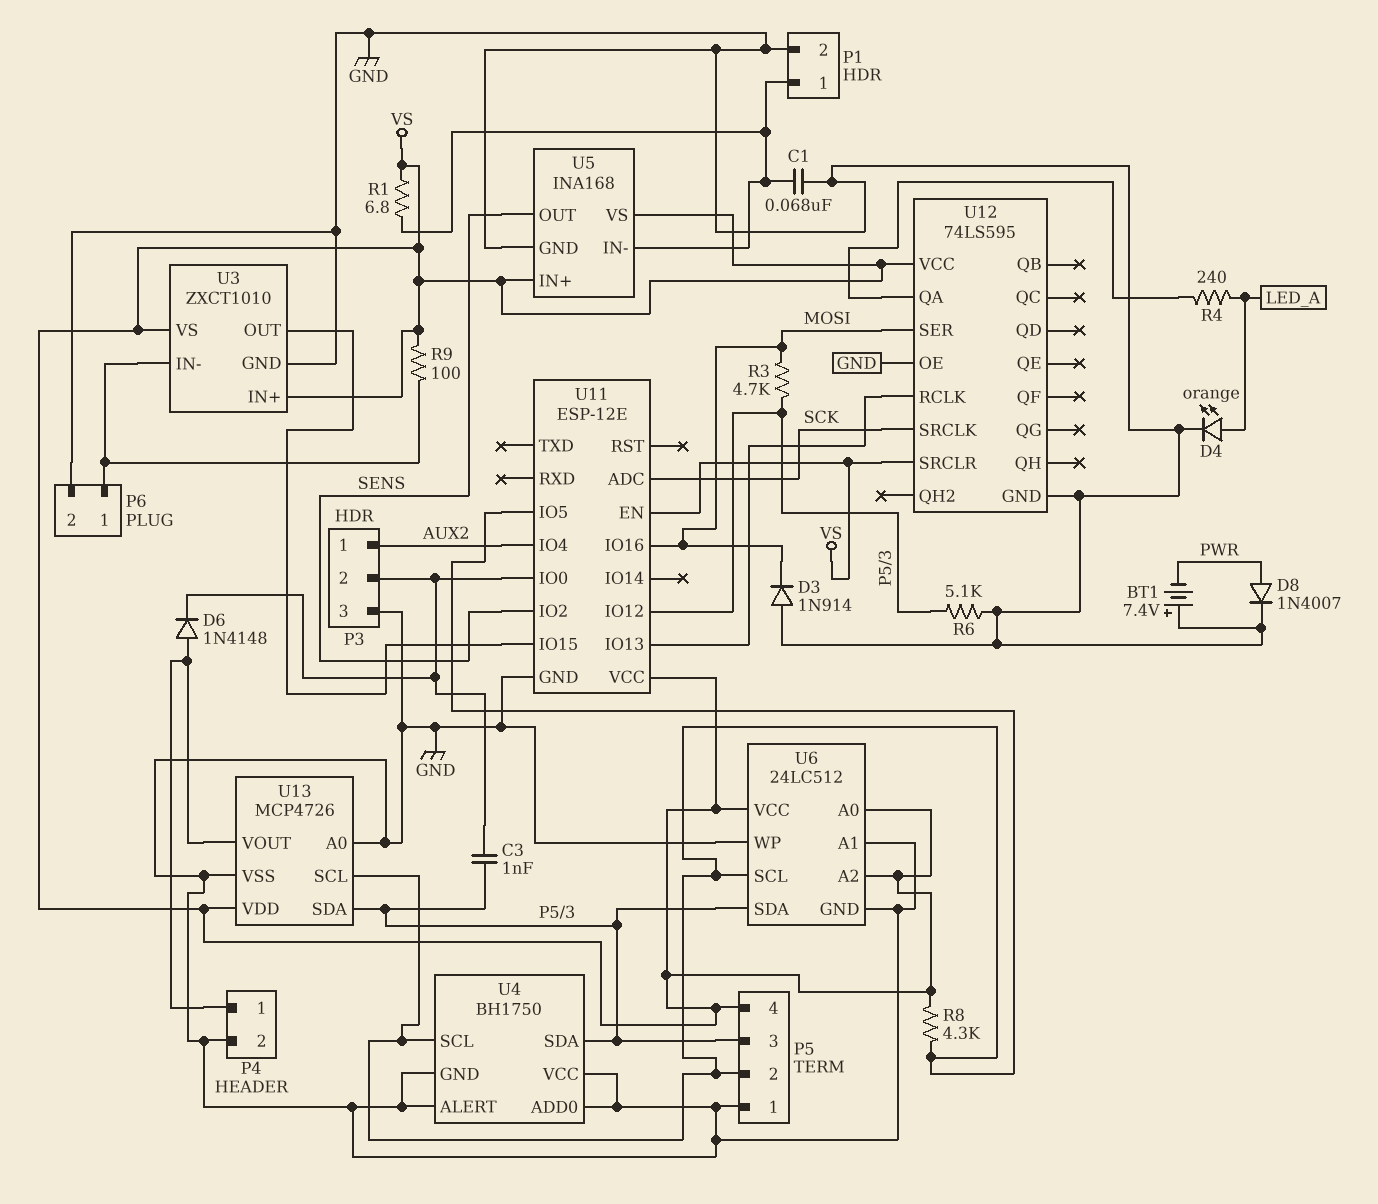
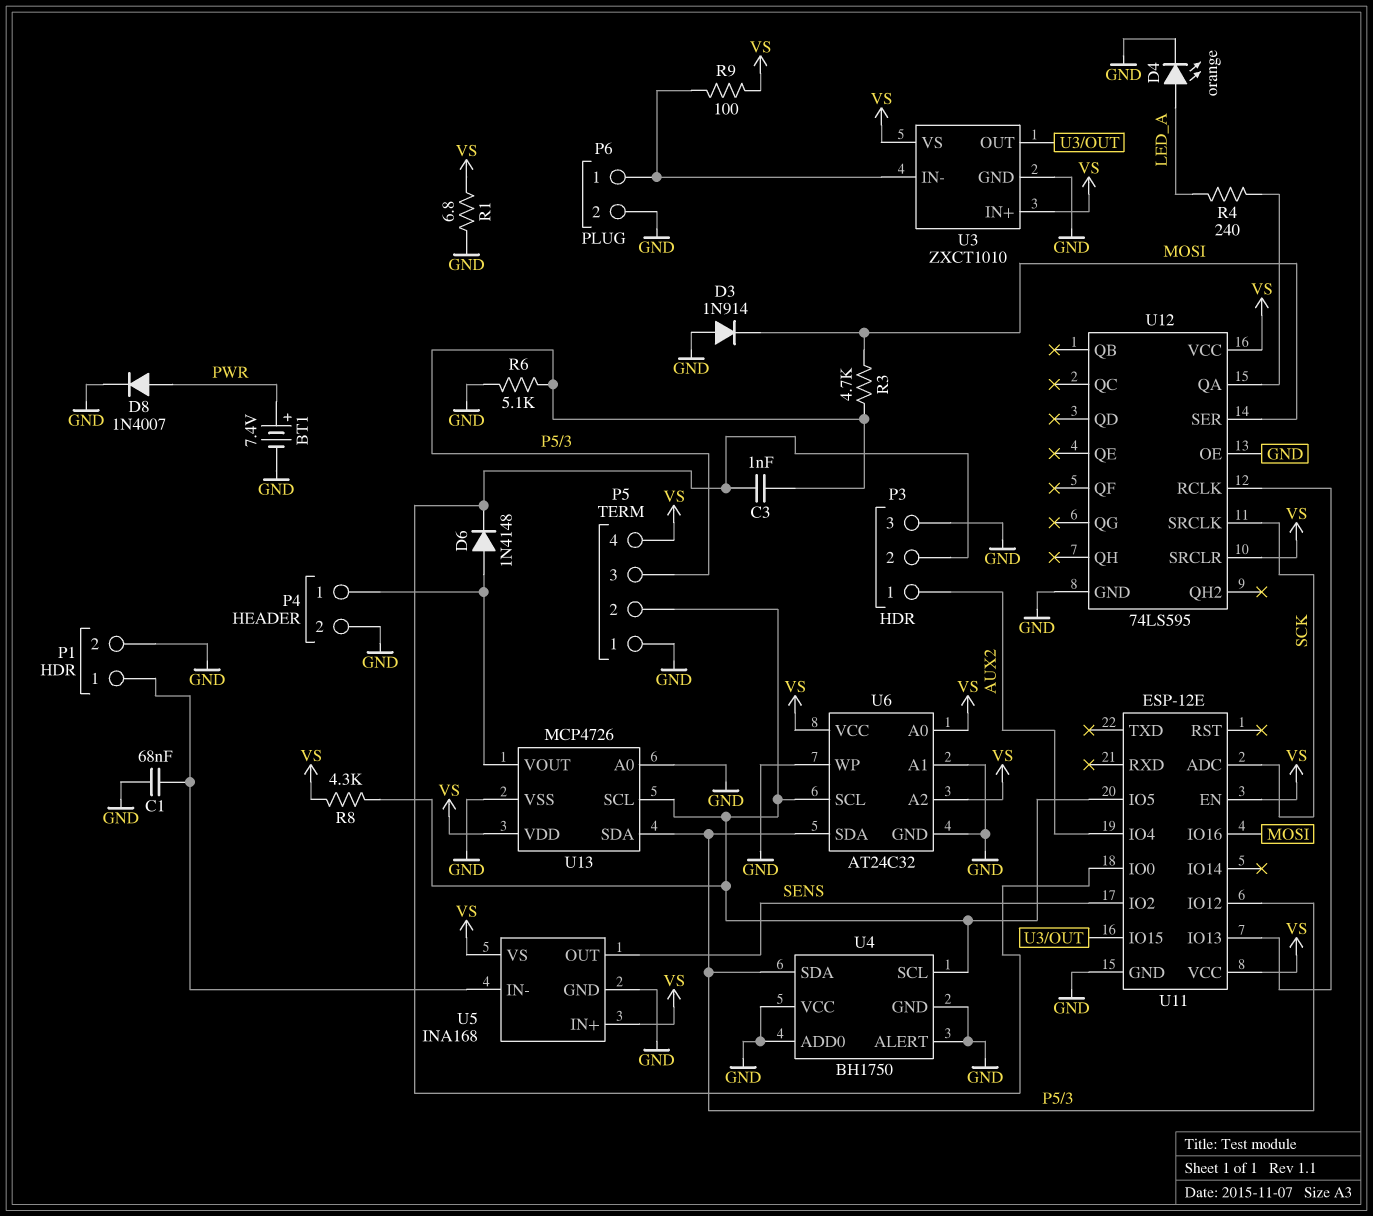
BT1: 7.4V (plus GND, minus PWR) -> 7.4V (plus PWR, minus GND)
R1: 6.8 (P1/1, VS) -> 6.8 (GND, VS)
U6: 24LC512 -> AT24C32

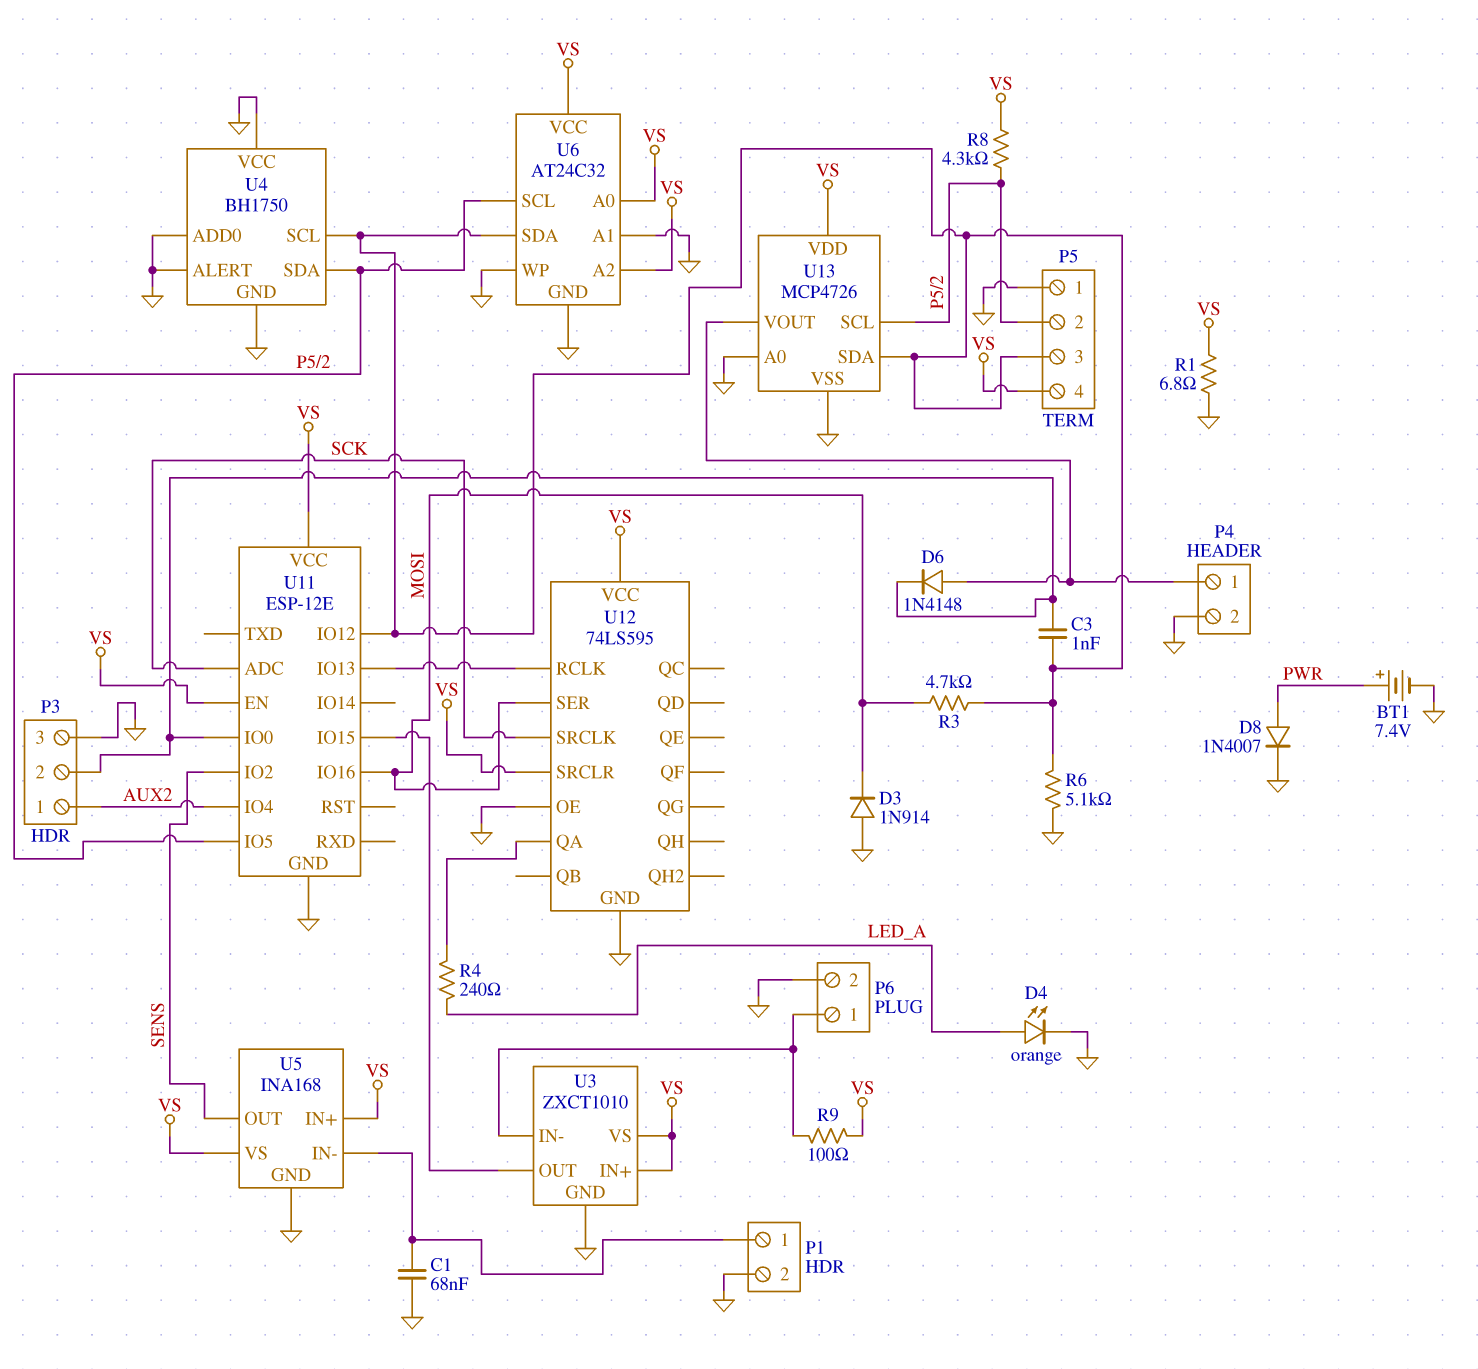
U4 pin SCL: P5/2 -> P5/3
U4 pin SDA: P5/3 -> P5/2

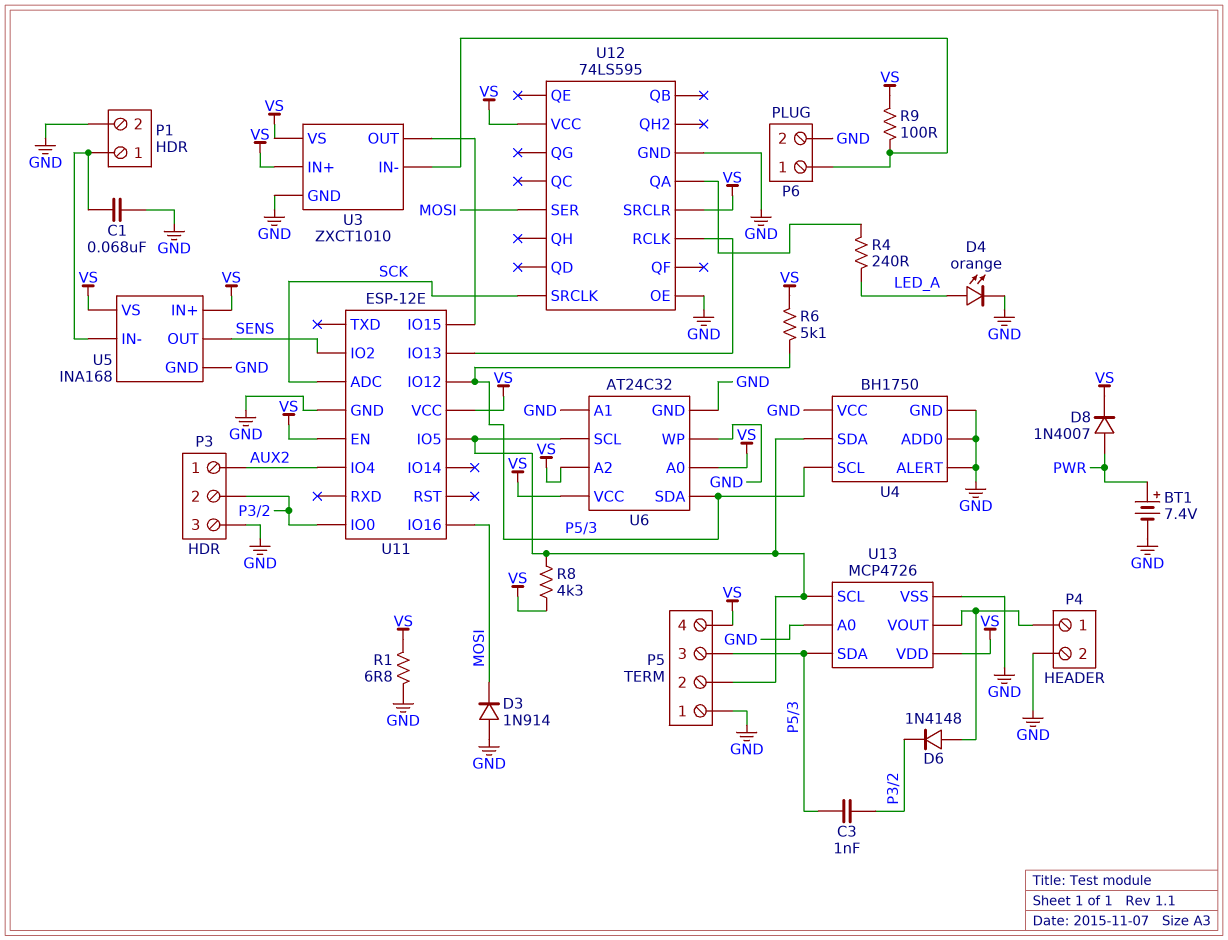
D8: diode 1N4007 (A PWR, K GND) -> diode 1N4007 (A PWR, K VS)
R3: 4.7k (MOSI, P5/3) -> none
R6: 5.1k (GND, P5/3) -> 5.1k (P5/3, VS)

